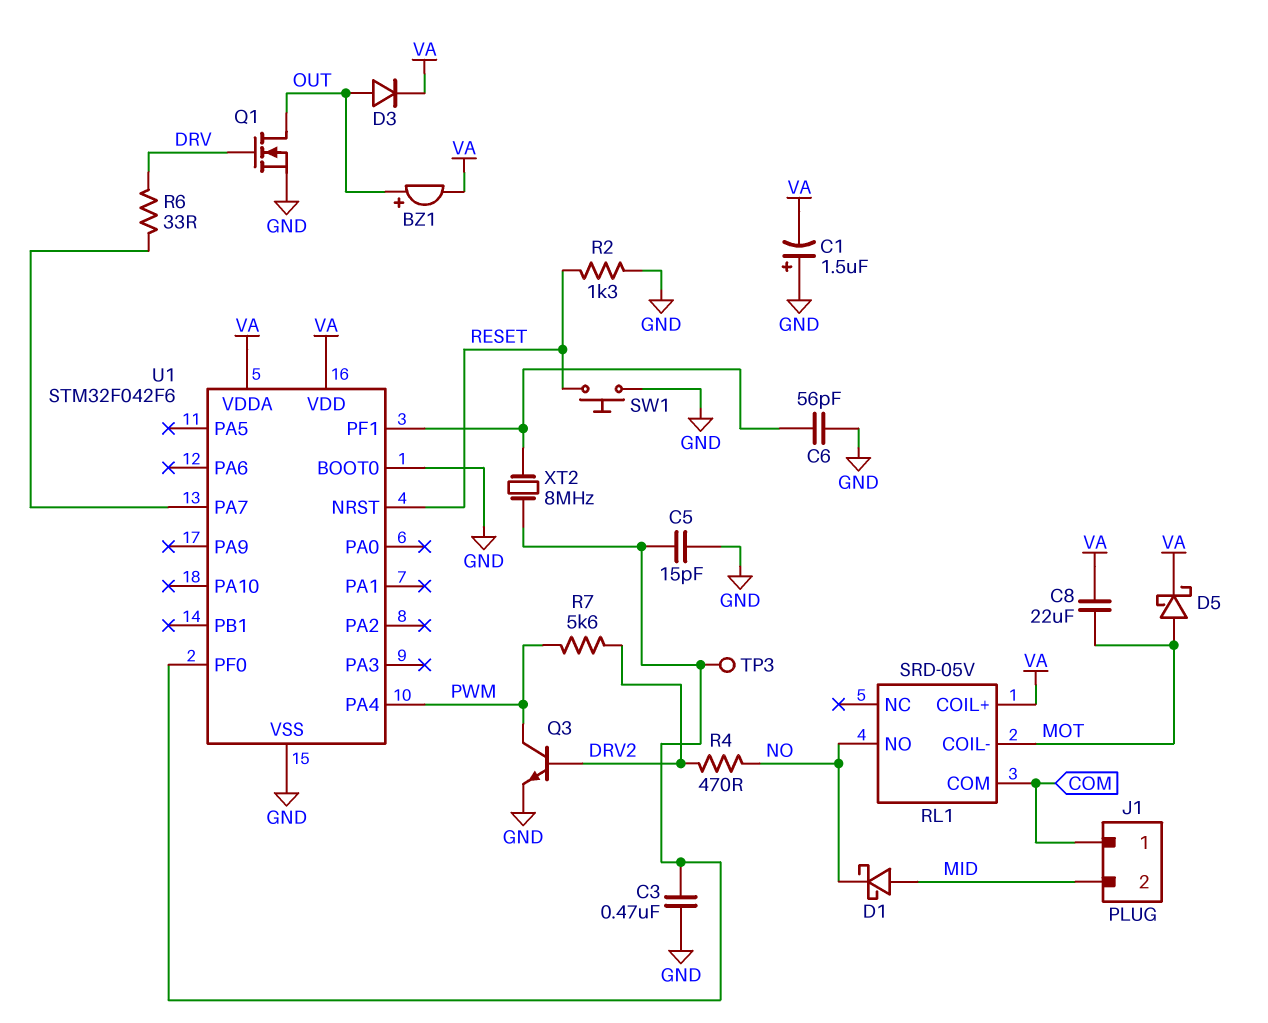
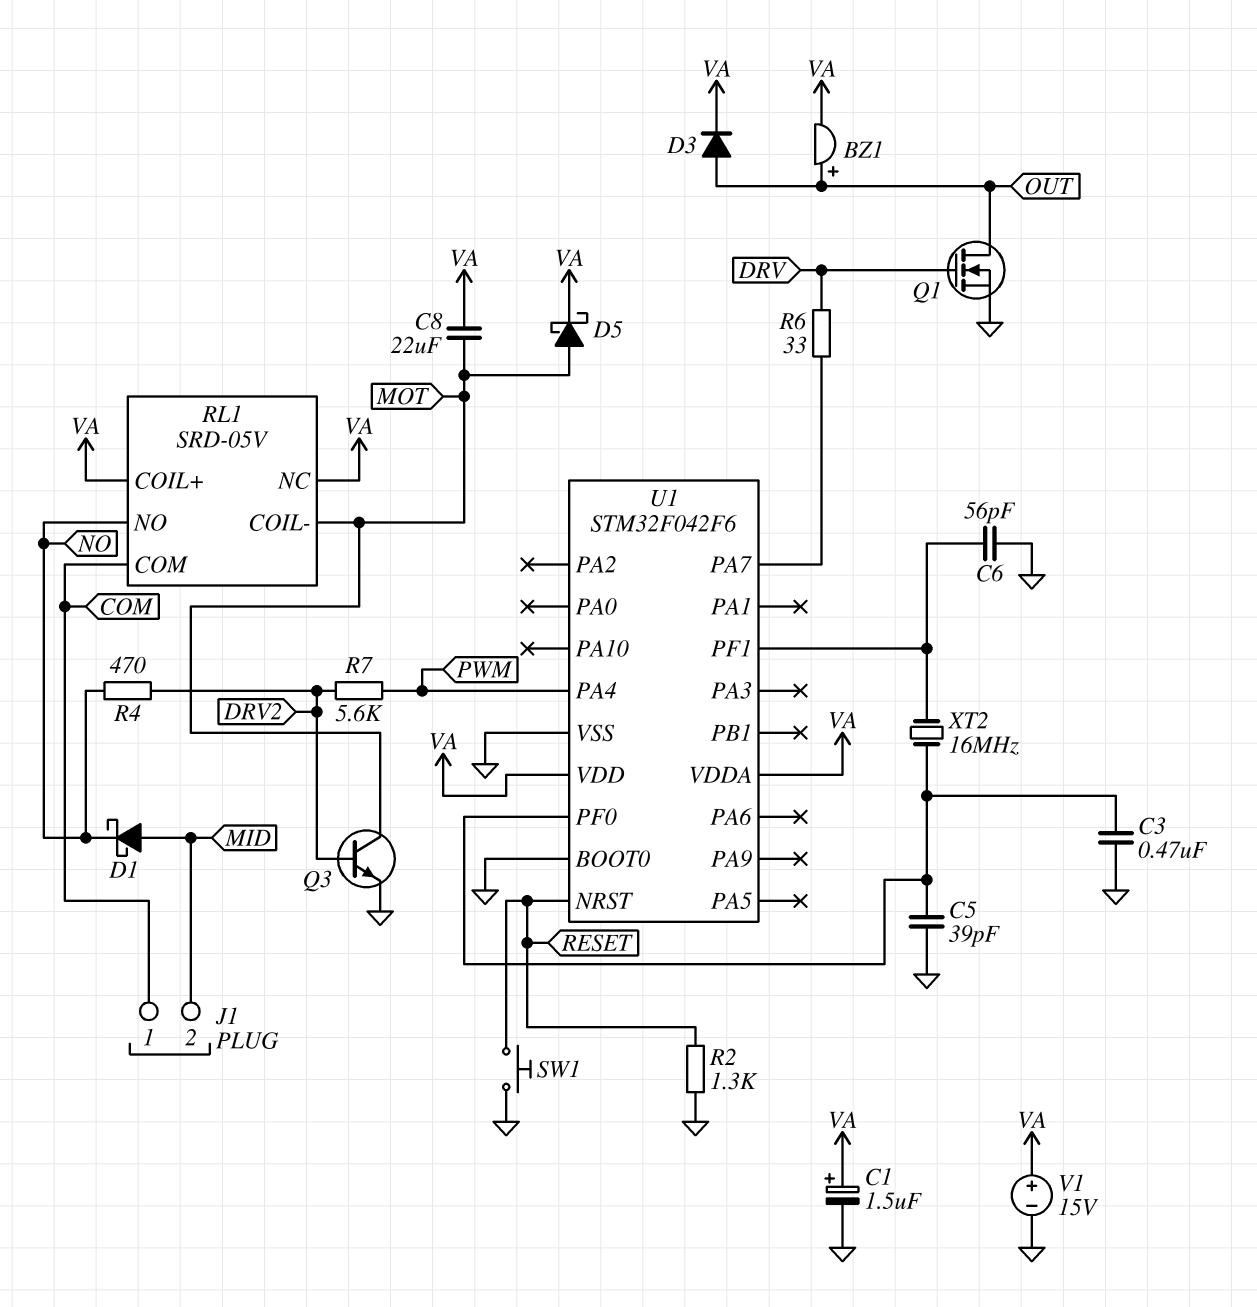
C1: 1.5uF (plus GND, minus VA) -> 1.5uF (plus VA, minus GND)
C5: 15pF (GND, U1/PF0) -> 39pF (GND, U1/PF0)
Q3: NPN (B DRV2, C PWM, E GND) -> NPN (B DRV2, C MOT, E GND)
RL1 pin NC: none -> VA
TP3: test point (U1/PF0) -> none
V1: none -> 15V (plus VA, minus GND)
XT2: 8MHz (U1/PF0, U1/PF1) -> 16MHz (U1/PF0, U1/PF1)

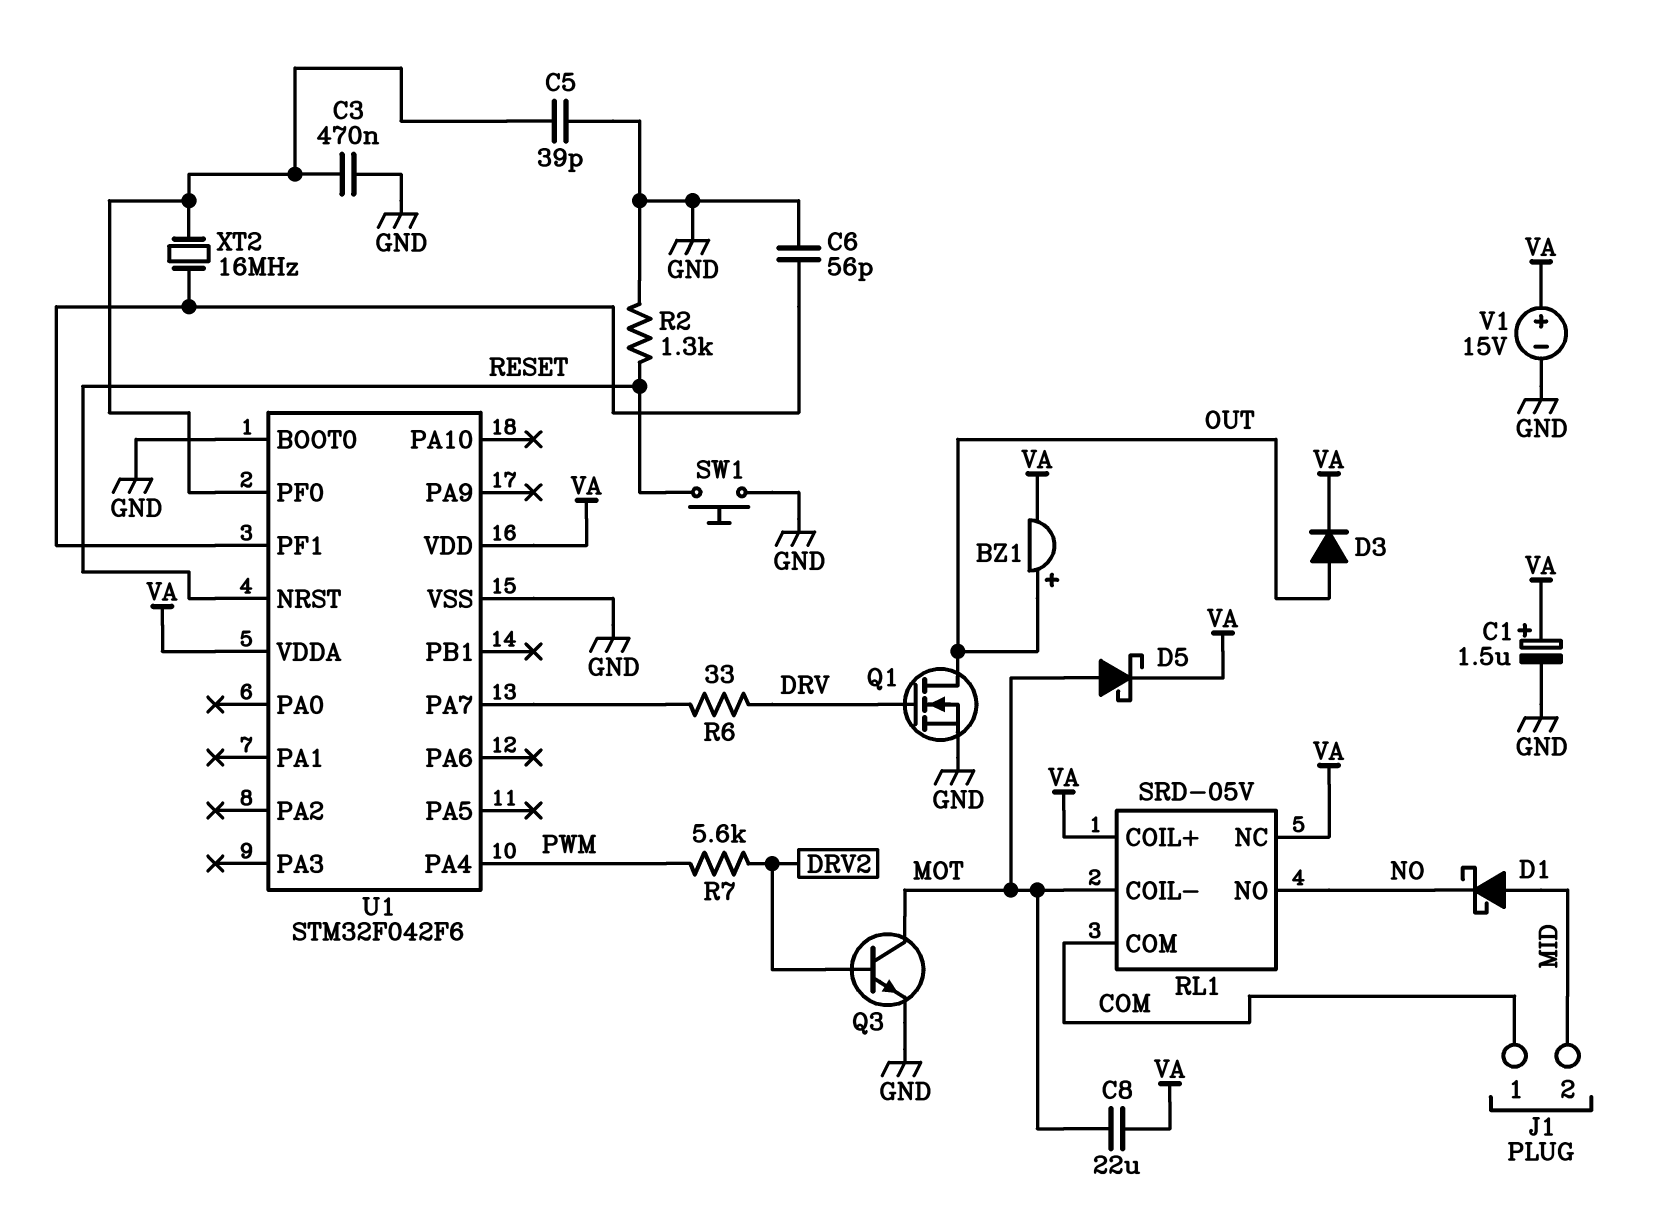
R4: 470 (DRV2, NO) -> none

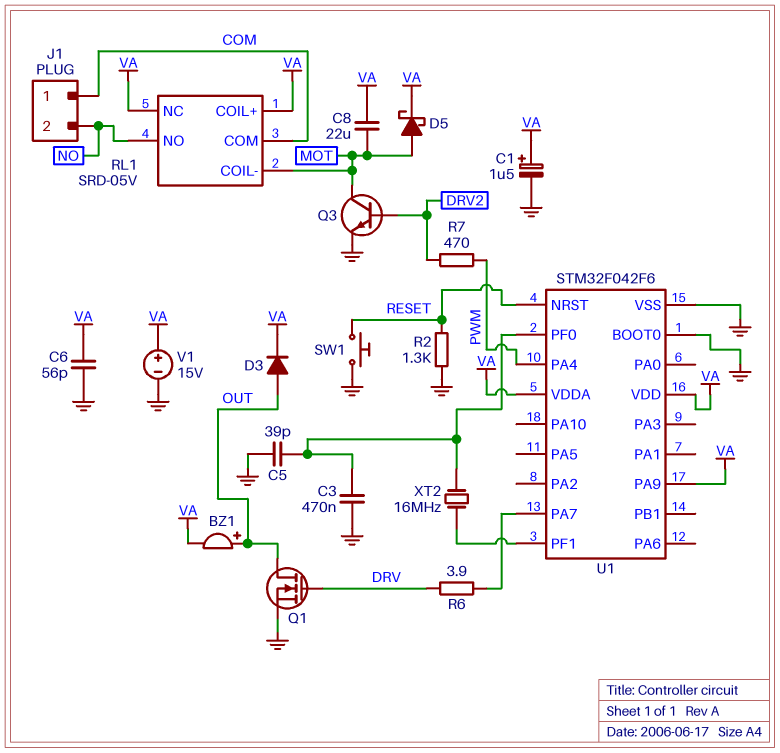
C6: 56pF (GND, U1/PF1) -> 56pF (GND, VA)
D1: schottky (A MID, K NO) -> none
J1 pin 2: MID -> NO
R6: 33 (DRV, U1/PA7) -> 3.9 (DRV, U1/PA7)
R7: 5.6k (DRV2, PWM) -> 470 (DRV2, PWM)
U1 pin PA9: none -> VA

